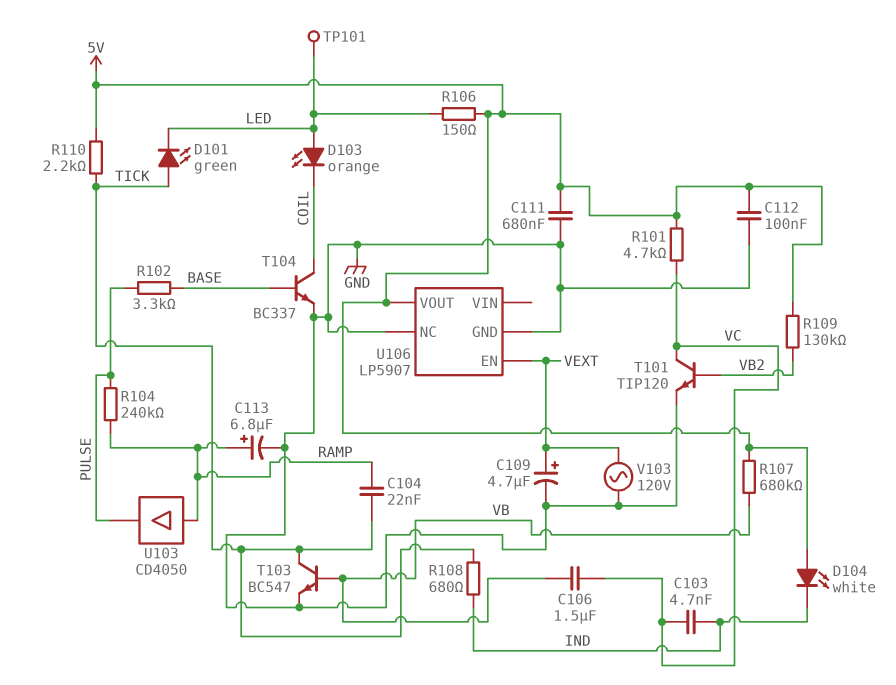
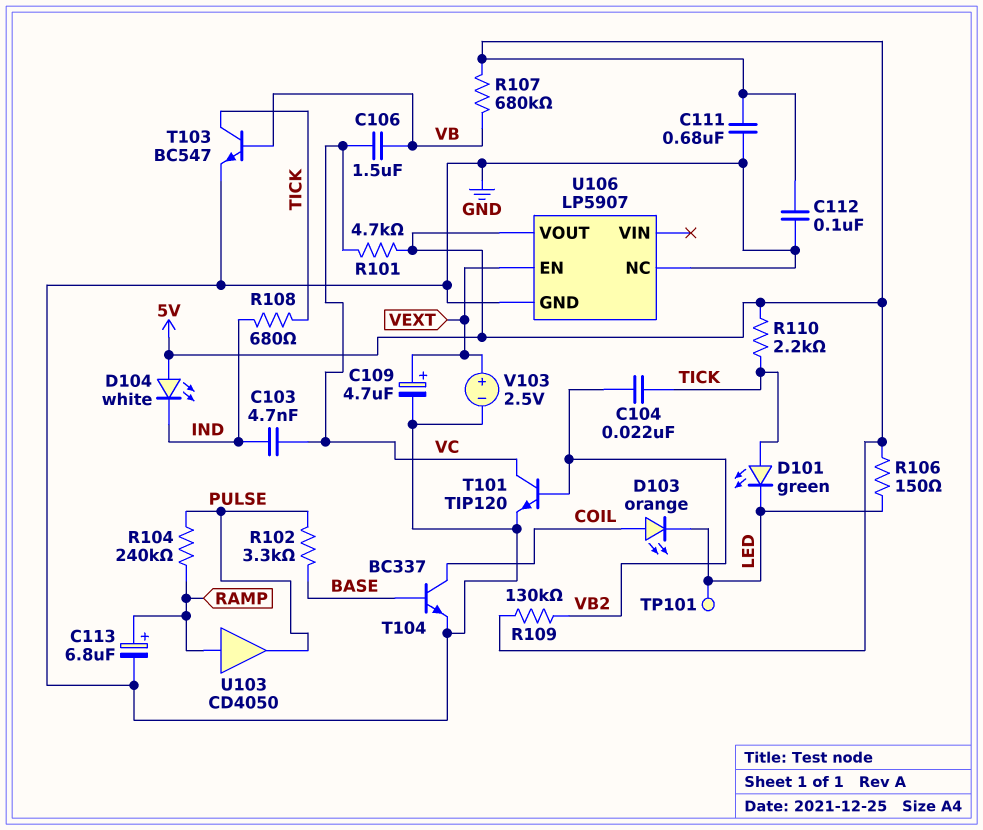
C104: 22nF (RAMP, TICK) -> 22nF (TICK, VB2)
D103: LED orange (A LED, K COIL) -> LED orange (A COIL, K LED)
V103: AC 120V (GND, VEXT) -> 2.5V (plus VEXT, minus GND)

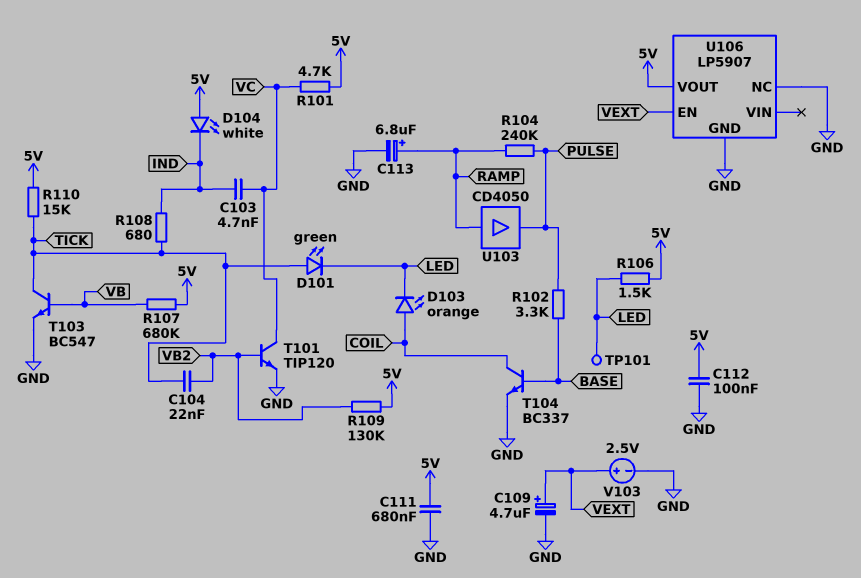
C106: 1.5uF (VB, VC) -> none
R106: 150 (5V, LED) -> 1.5k (5V, LED)
R110: 2.2k (5V, TICK) -> 15k (5V, TICK)

